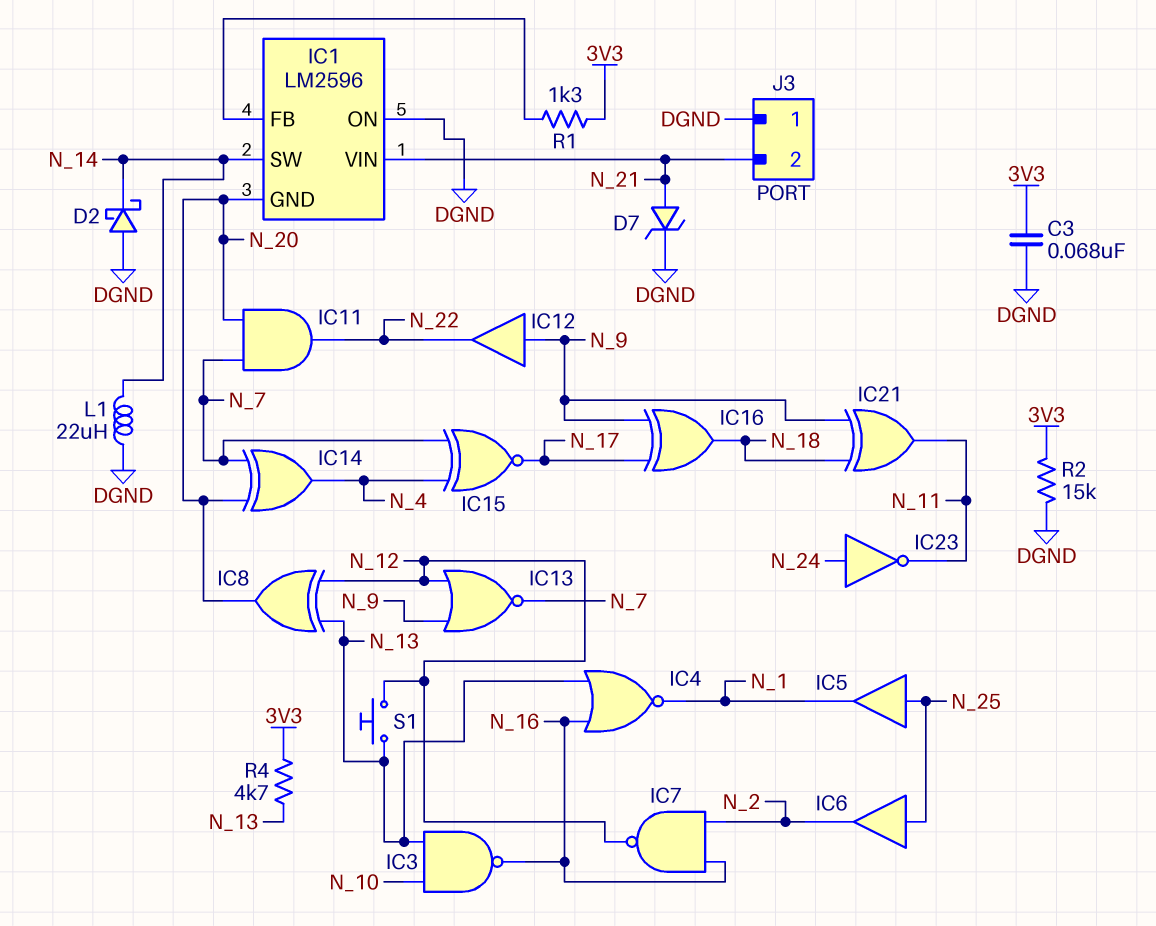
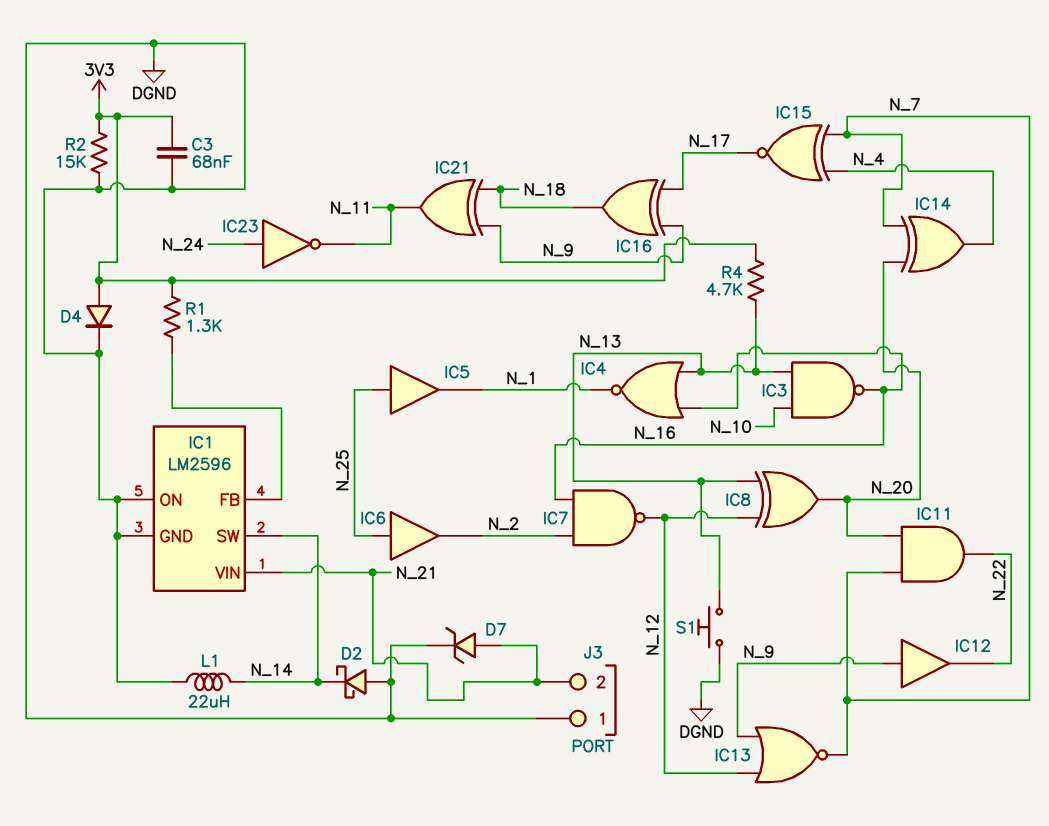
D4: none -> diode (A 3V3, K DGND)
IC1 pin GND: N_20 -> DGND
S1: button (N_12, N_13) -> button (DGND, N_13)

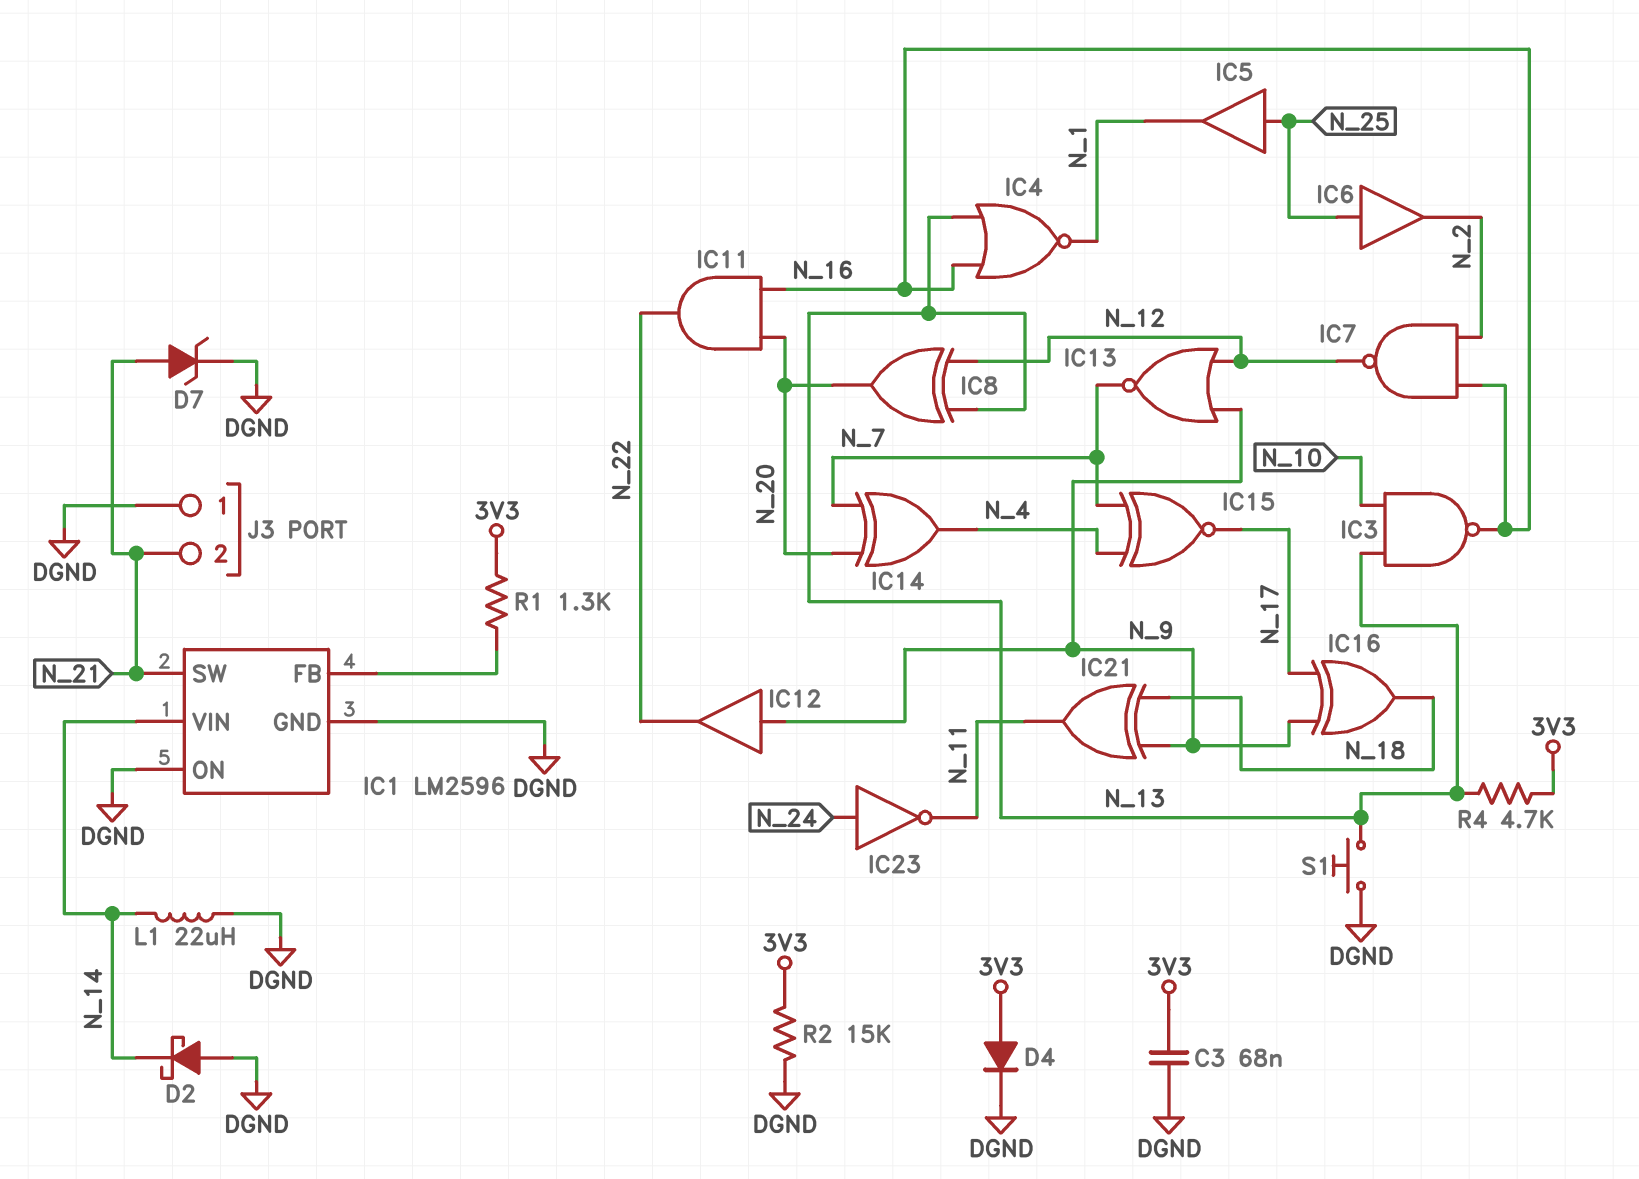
IC1 pin SW: N_14 -> N_21
IC1 pin VIN: N_21 -> N_14
IC11: AND (in N_7, in N_20, out N_22) -> AND (in N_16, in N_20, out N_22)

